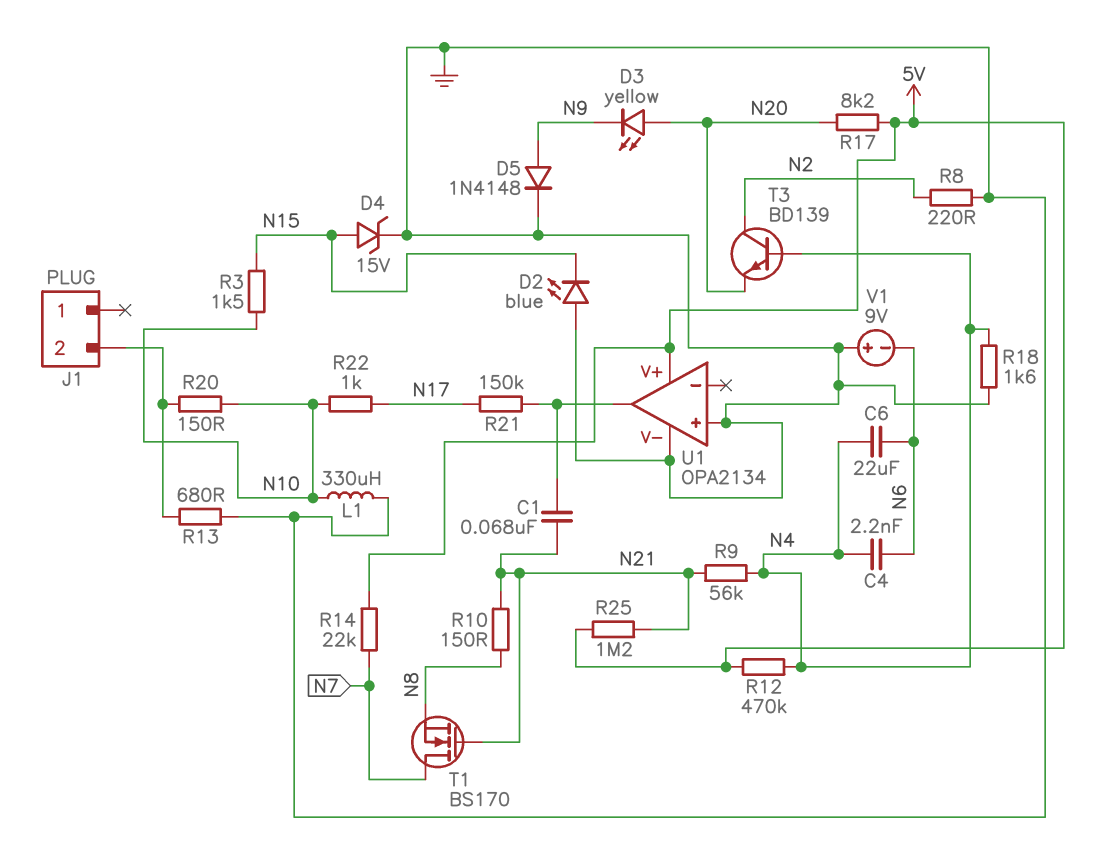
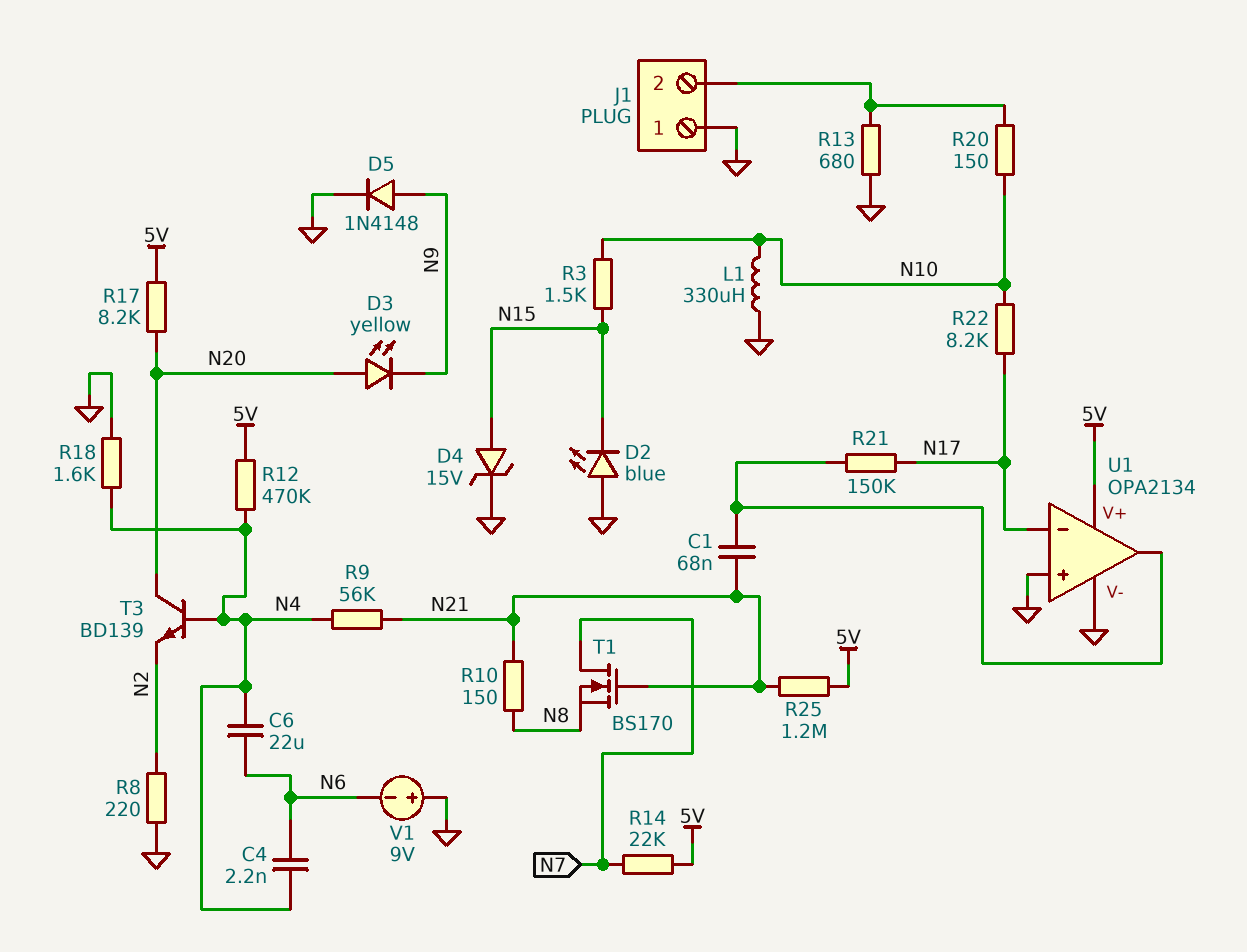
J1 pin 1: none -> GND
R22: 1k (N10, N17) -> 8.2k (N10, N17)
T3: NPN BD139 (B N4, C N2, E N20) -> NPN BD139 (B N4, C N20, E N2)
U1 pin in-: none -> N17

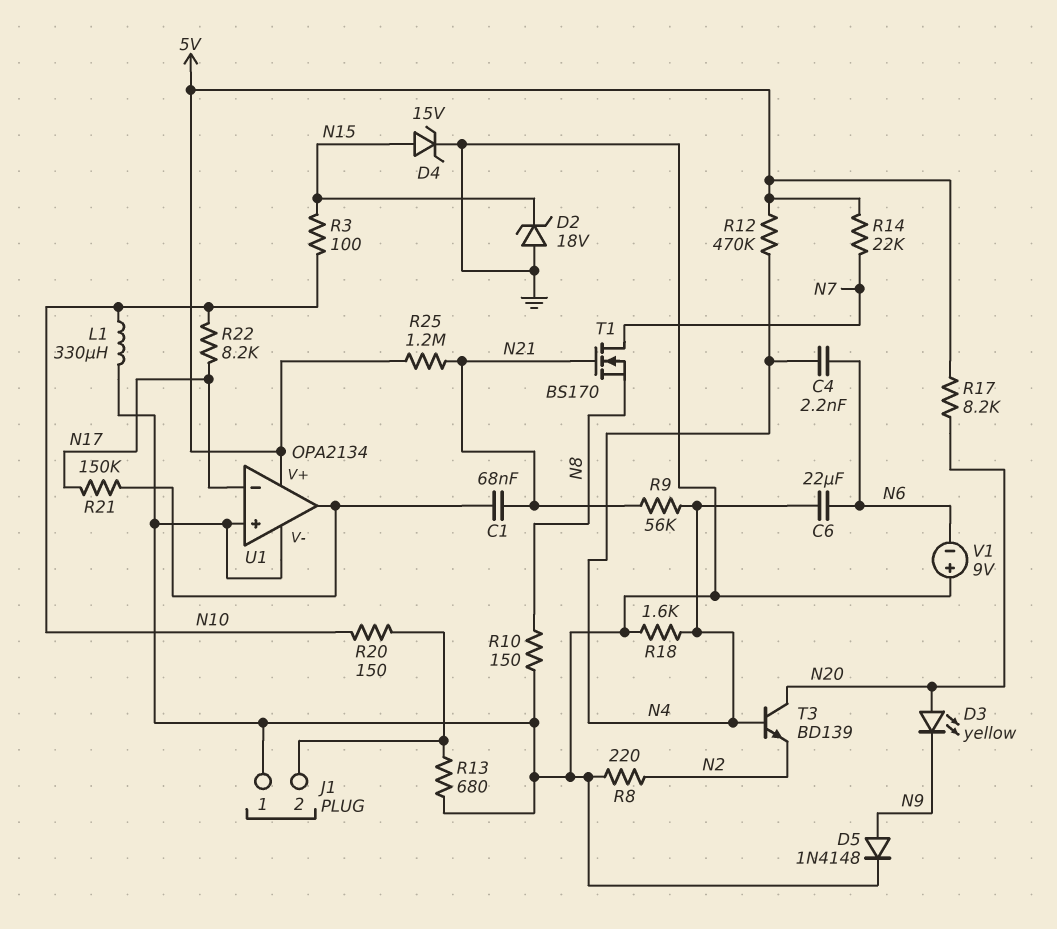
D2: LED blue (A GND, K N15) -> zener 18V (A GND, K N15)
R3: 1.5k (N10, N15) -> 100 (N10, N15)
R10: 150 (N8, N21) -> 150 (GND, N8)

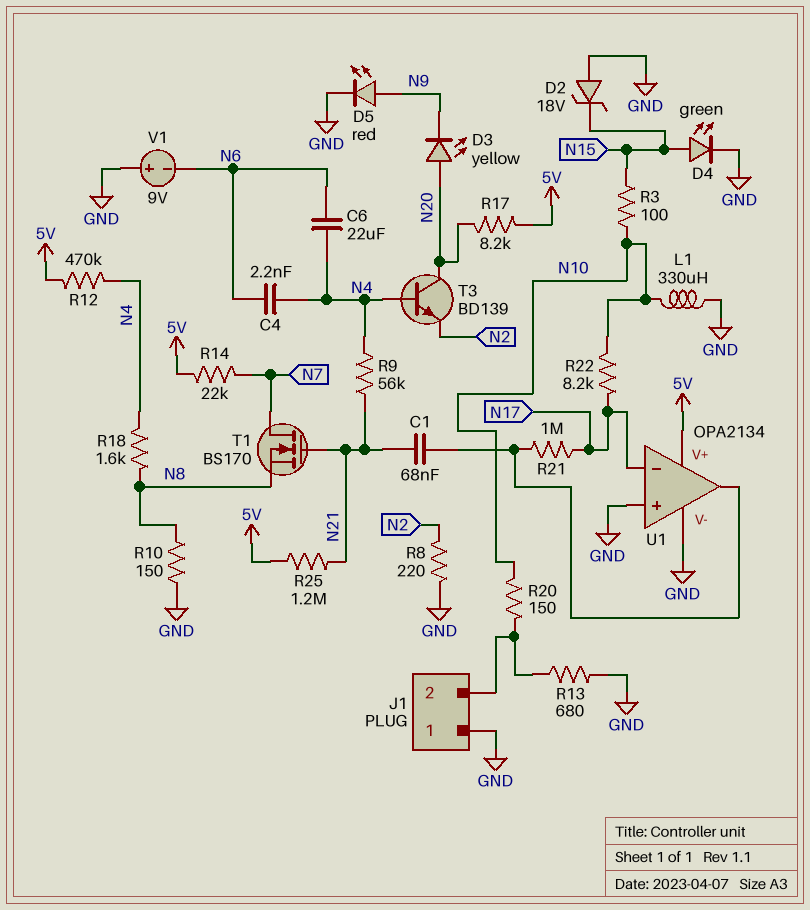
D4: zener 15V (A N15, K GND) -> LED green (A N15, K GND)
D5: diode 1N4148 (A N9, K GND) -> LED red (A N9, K GND)
R18: 1.6k (GND, N4) -> 1.6k (N4, N8)
R21: 150k (N17, U1/out) -> 1M (N17, U1/out)

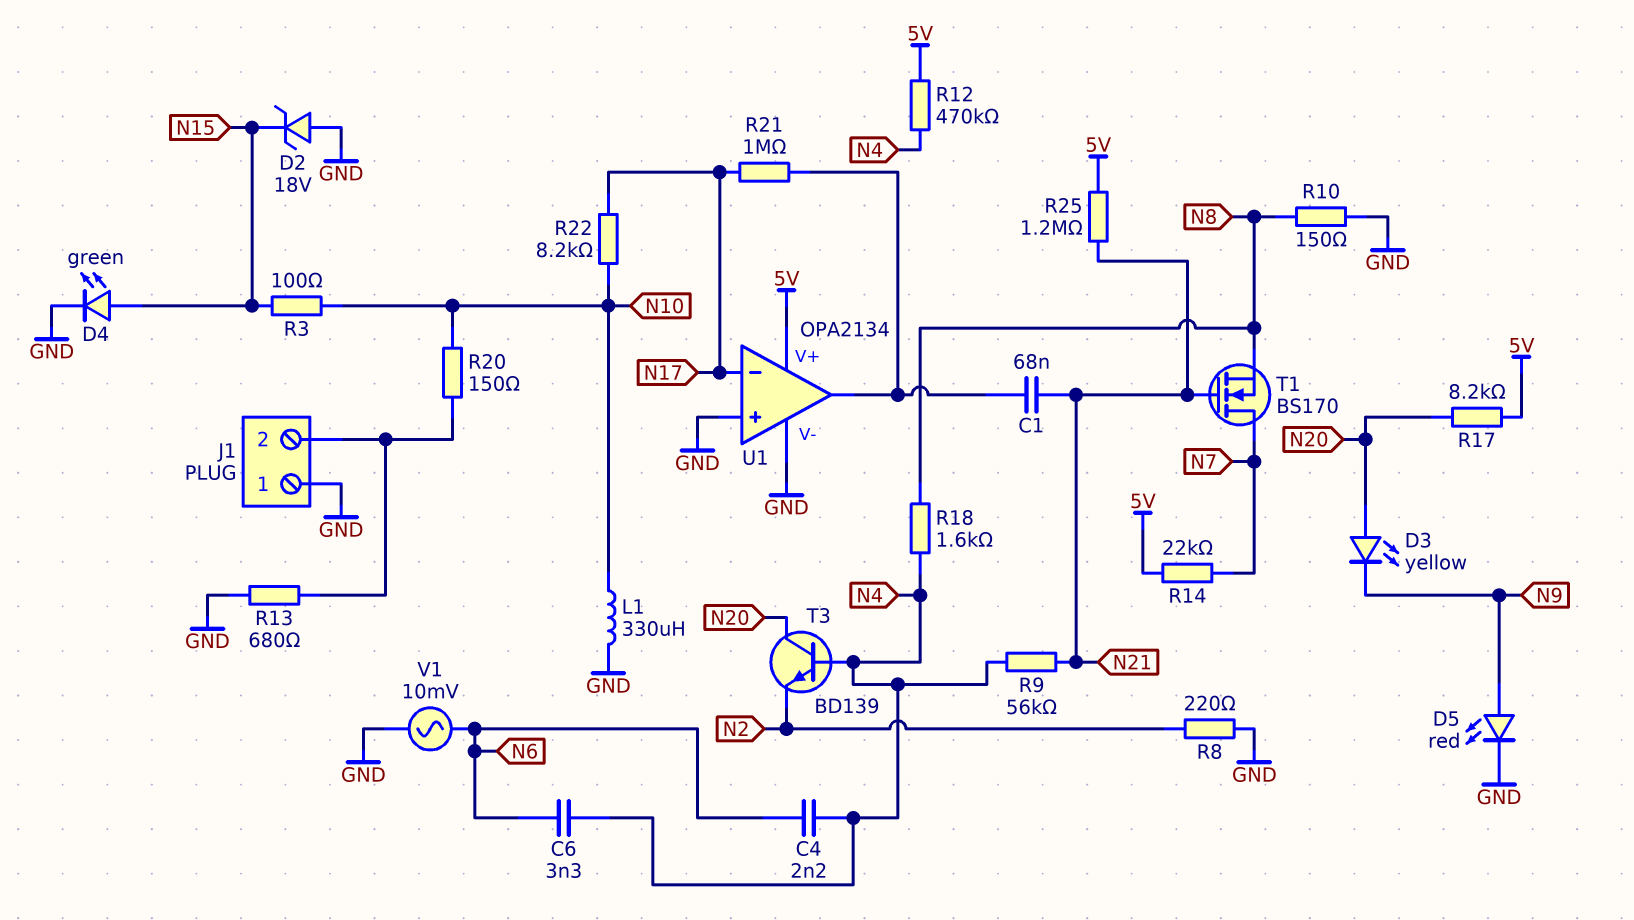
C6: 22uF (N4, N6) -> 3.3nF (N4, N6)
V1: 9V (plus GND, minus N6) -> AC 10mV (GND, N6)

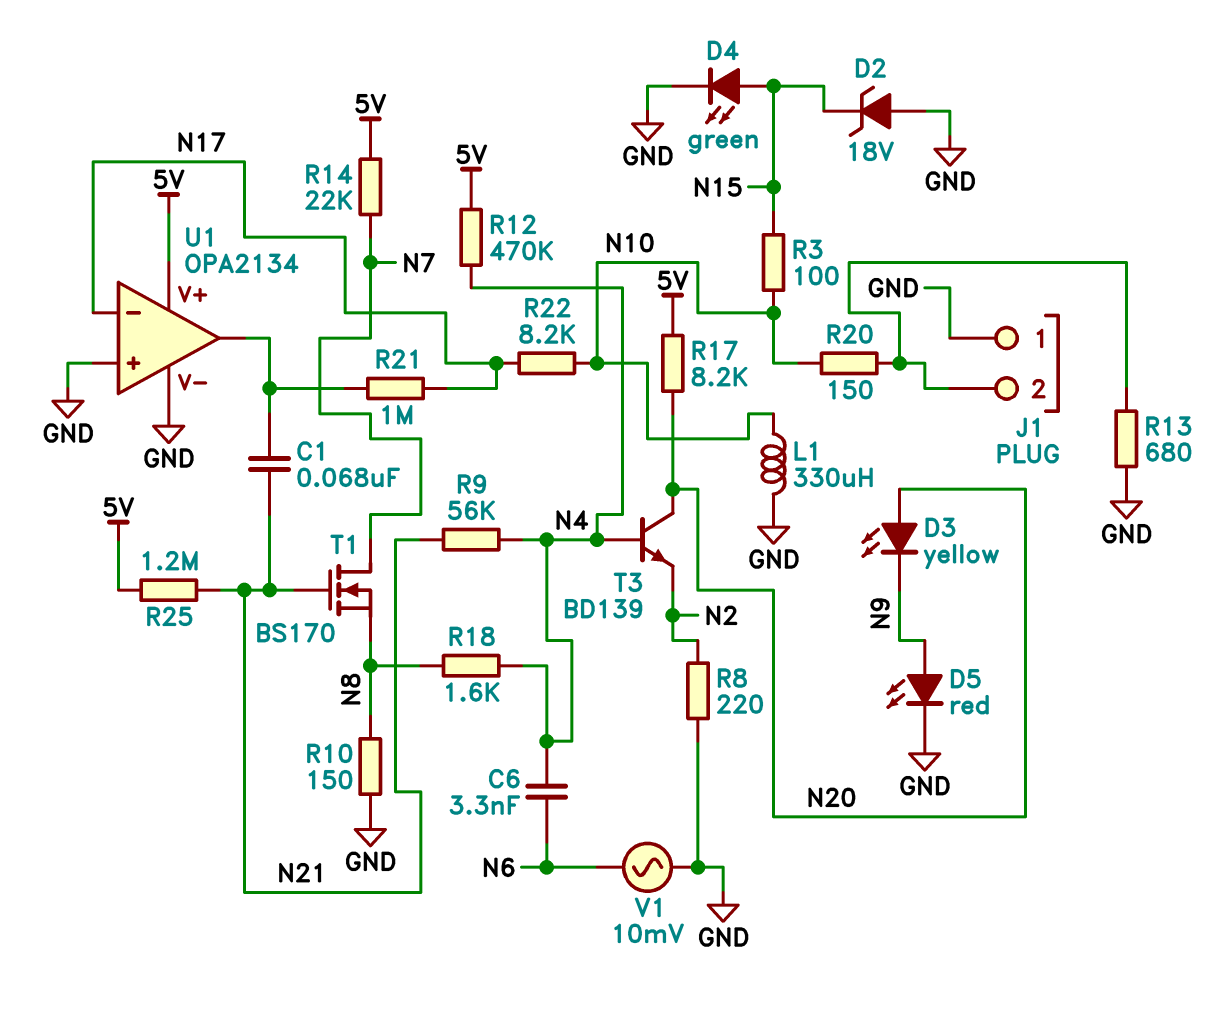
C4: 2.2nF (N4, N6) -> none

